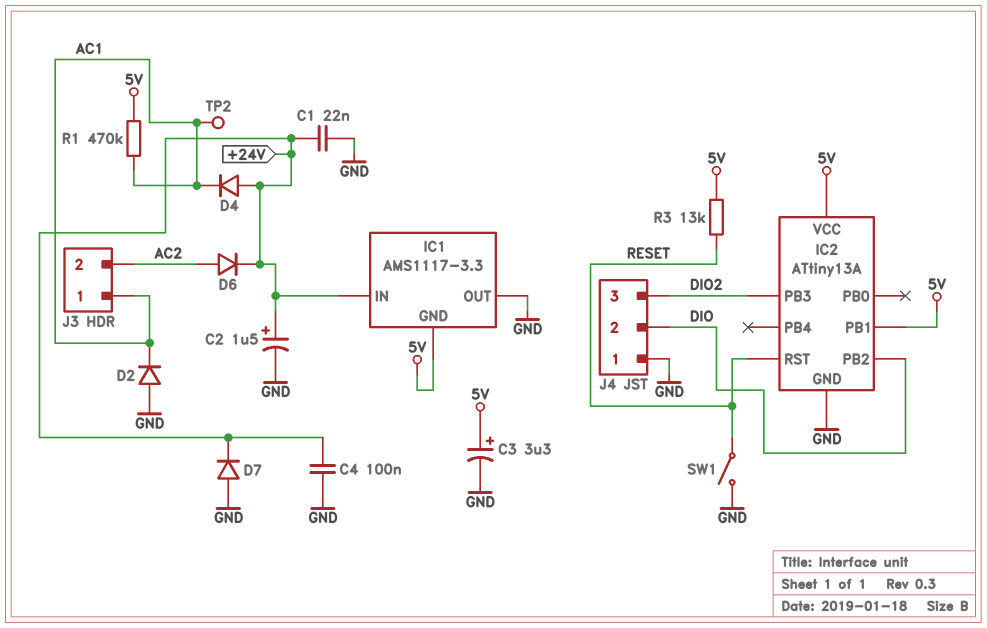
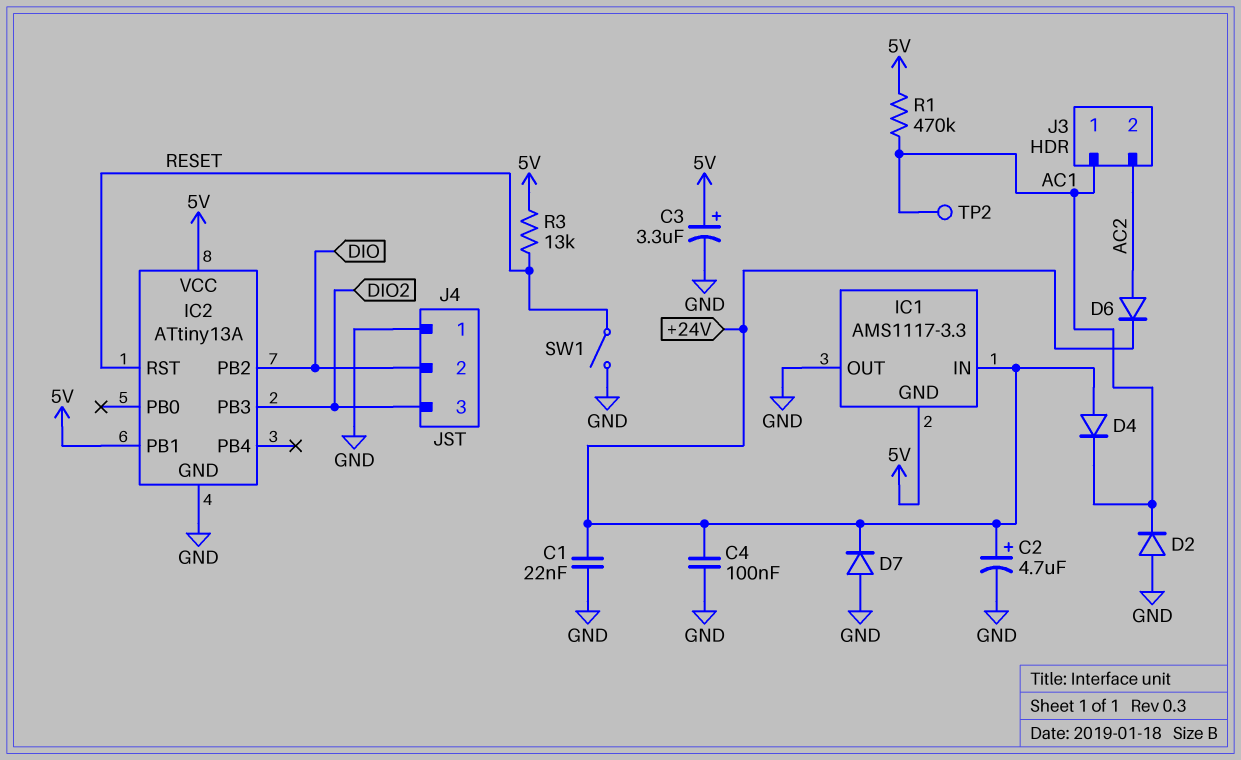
C2: 1.5uF (plus +24V, minus GND) -> 4.7uF (plus +24V, minus GND)

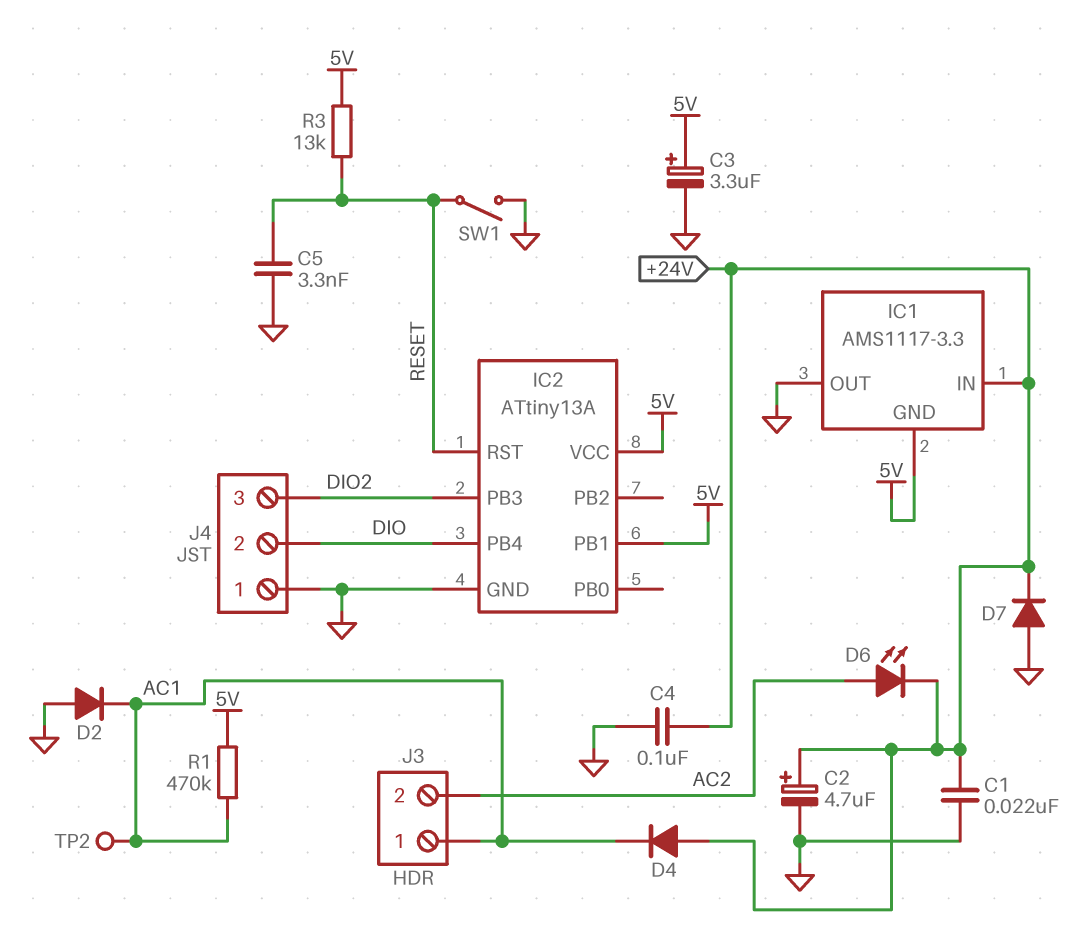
C5: none -> 3.3nF (GND, RESET)
D6: diode (A AC2, K +24V) -> LED (A AC2, K +24V)
IC2 pin PB2: DIO -> none
IC2 pin PB4: none -> DIO

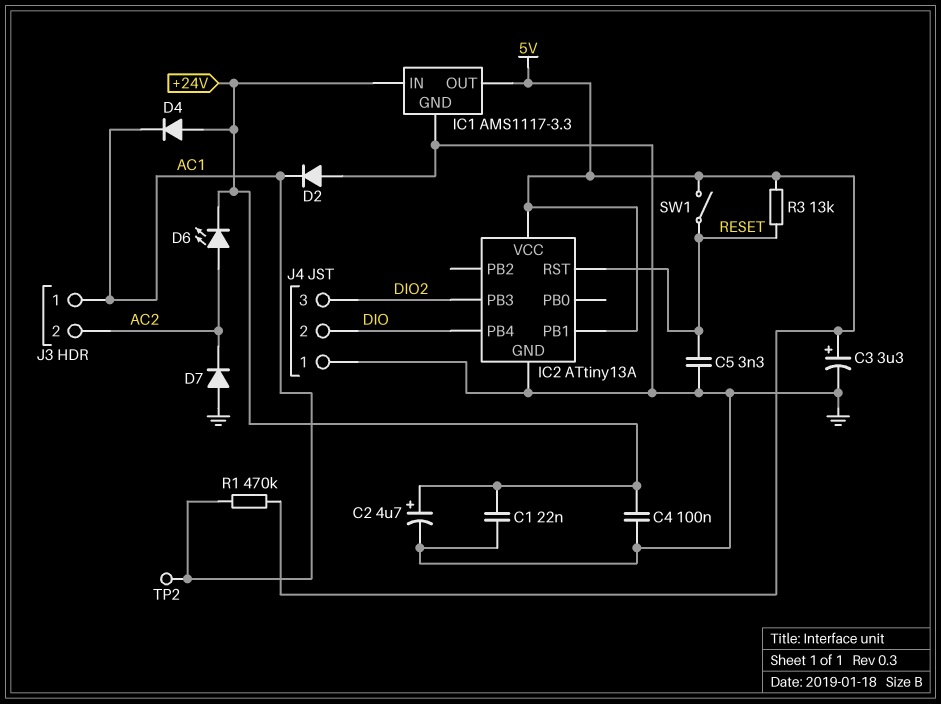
D7: diode (A GND, K +24V) -> diode (A GND, K AC2)
IC1 pin GND: 5V -> GND
IC1 pin OUT: GND -> 5V
SW1: switch (GND, RESET) -> switch (5V, RESET)

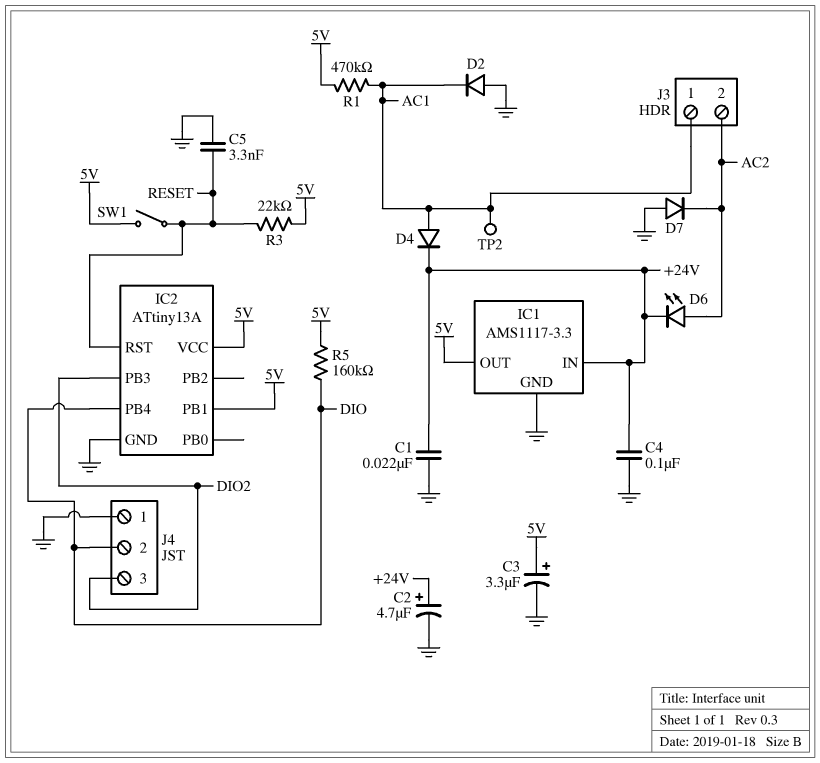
D4: diode (A +24V, K AC1) -> diode (A AC1, K +24V)
R3: 13k (5V, RESET) -> 22k (5V, RESET)
R5: none -> 160k (5V, DIO)

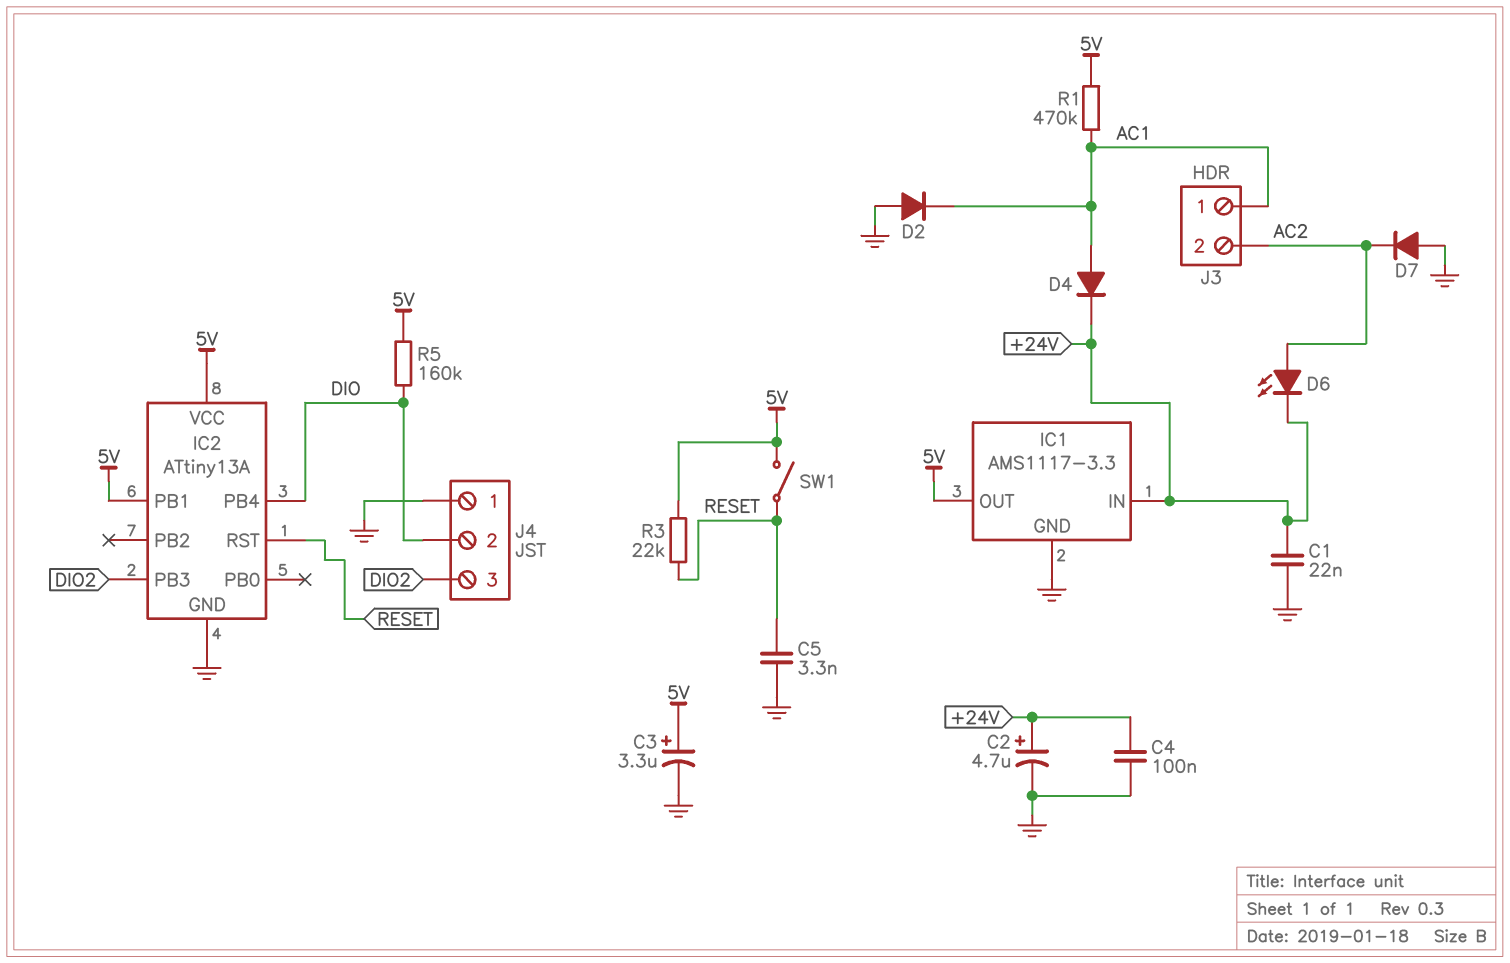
TP2: test point (AC1) -> none

